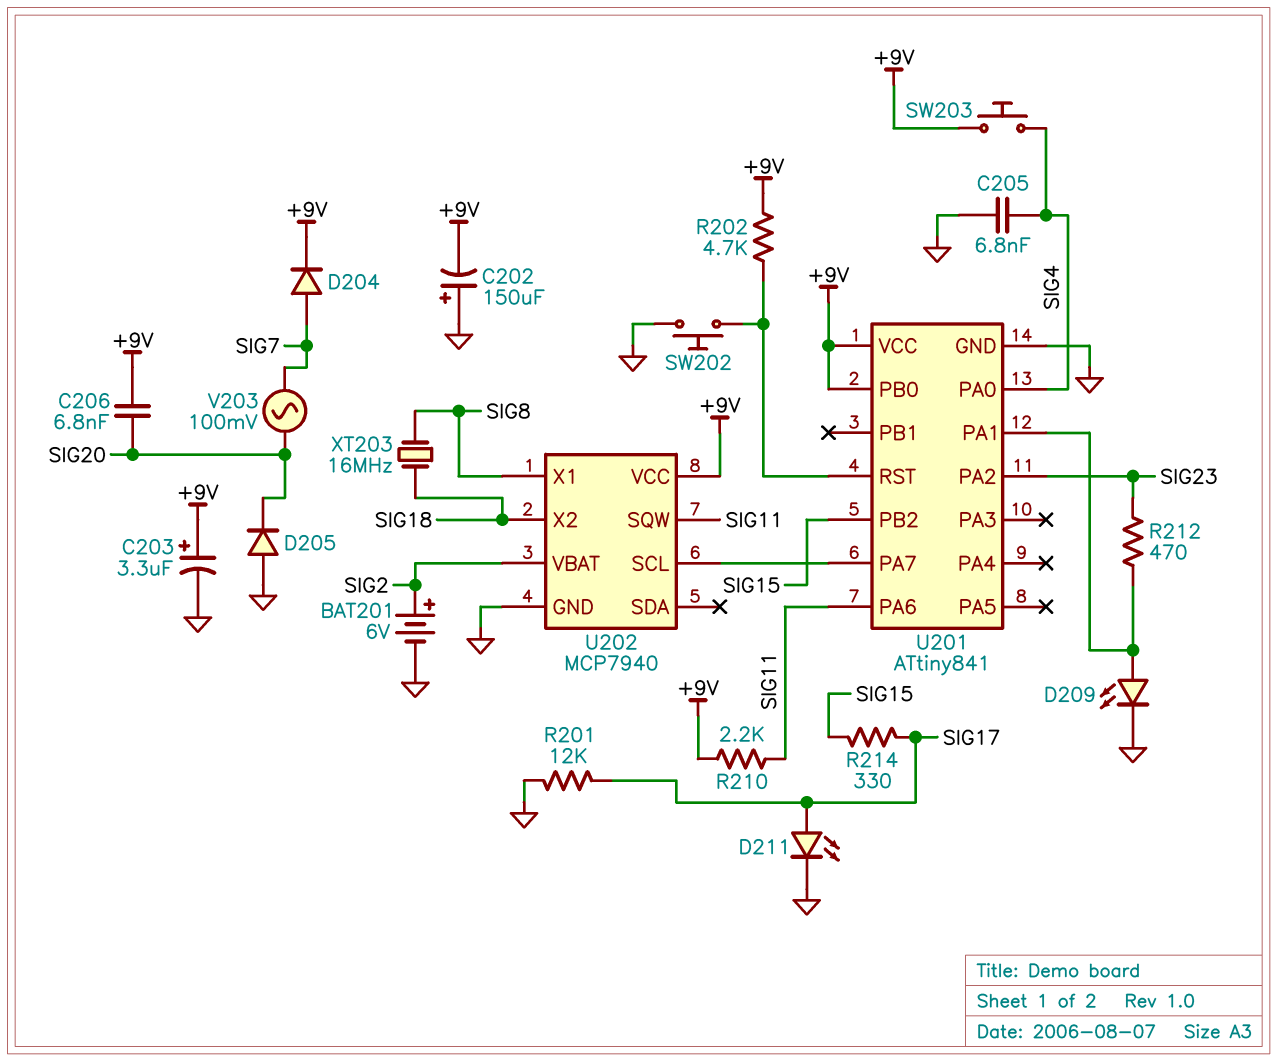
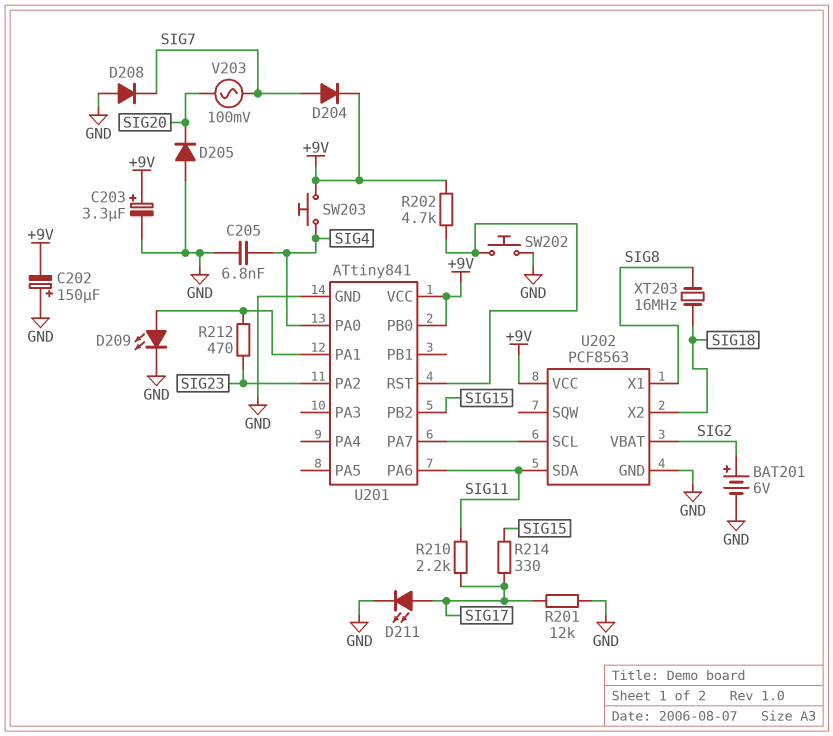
C206: 6.8nF (+9V, SIG20) -> none
D208: none -> diode (A GND, K SIG7)
R210: 2.2k (+9V, SIG11) -> 2.2k (SIG11, SIG17)
U202: MCP7940 -> PCF8563
U202 pin SDA: none -> SIG11
U202 pin SQW: SIG11 -> none

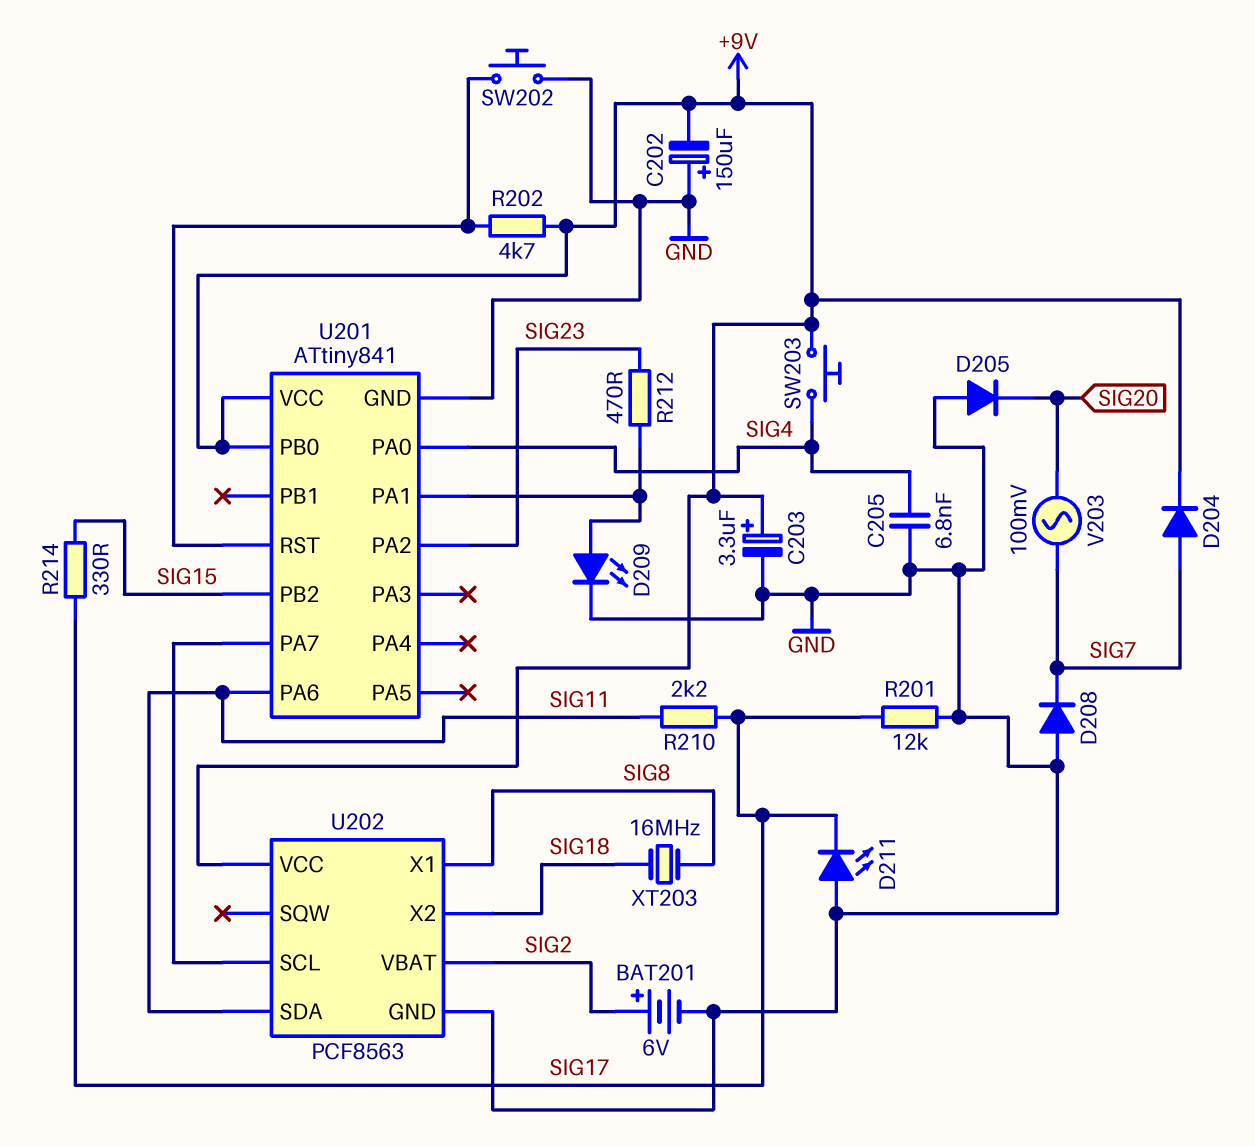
D211: LED (A SIG17, K GND) -> LED (A GND, K SIG17)

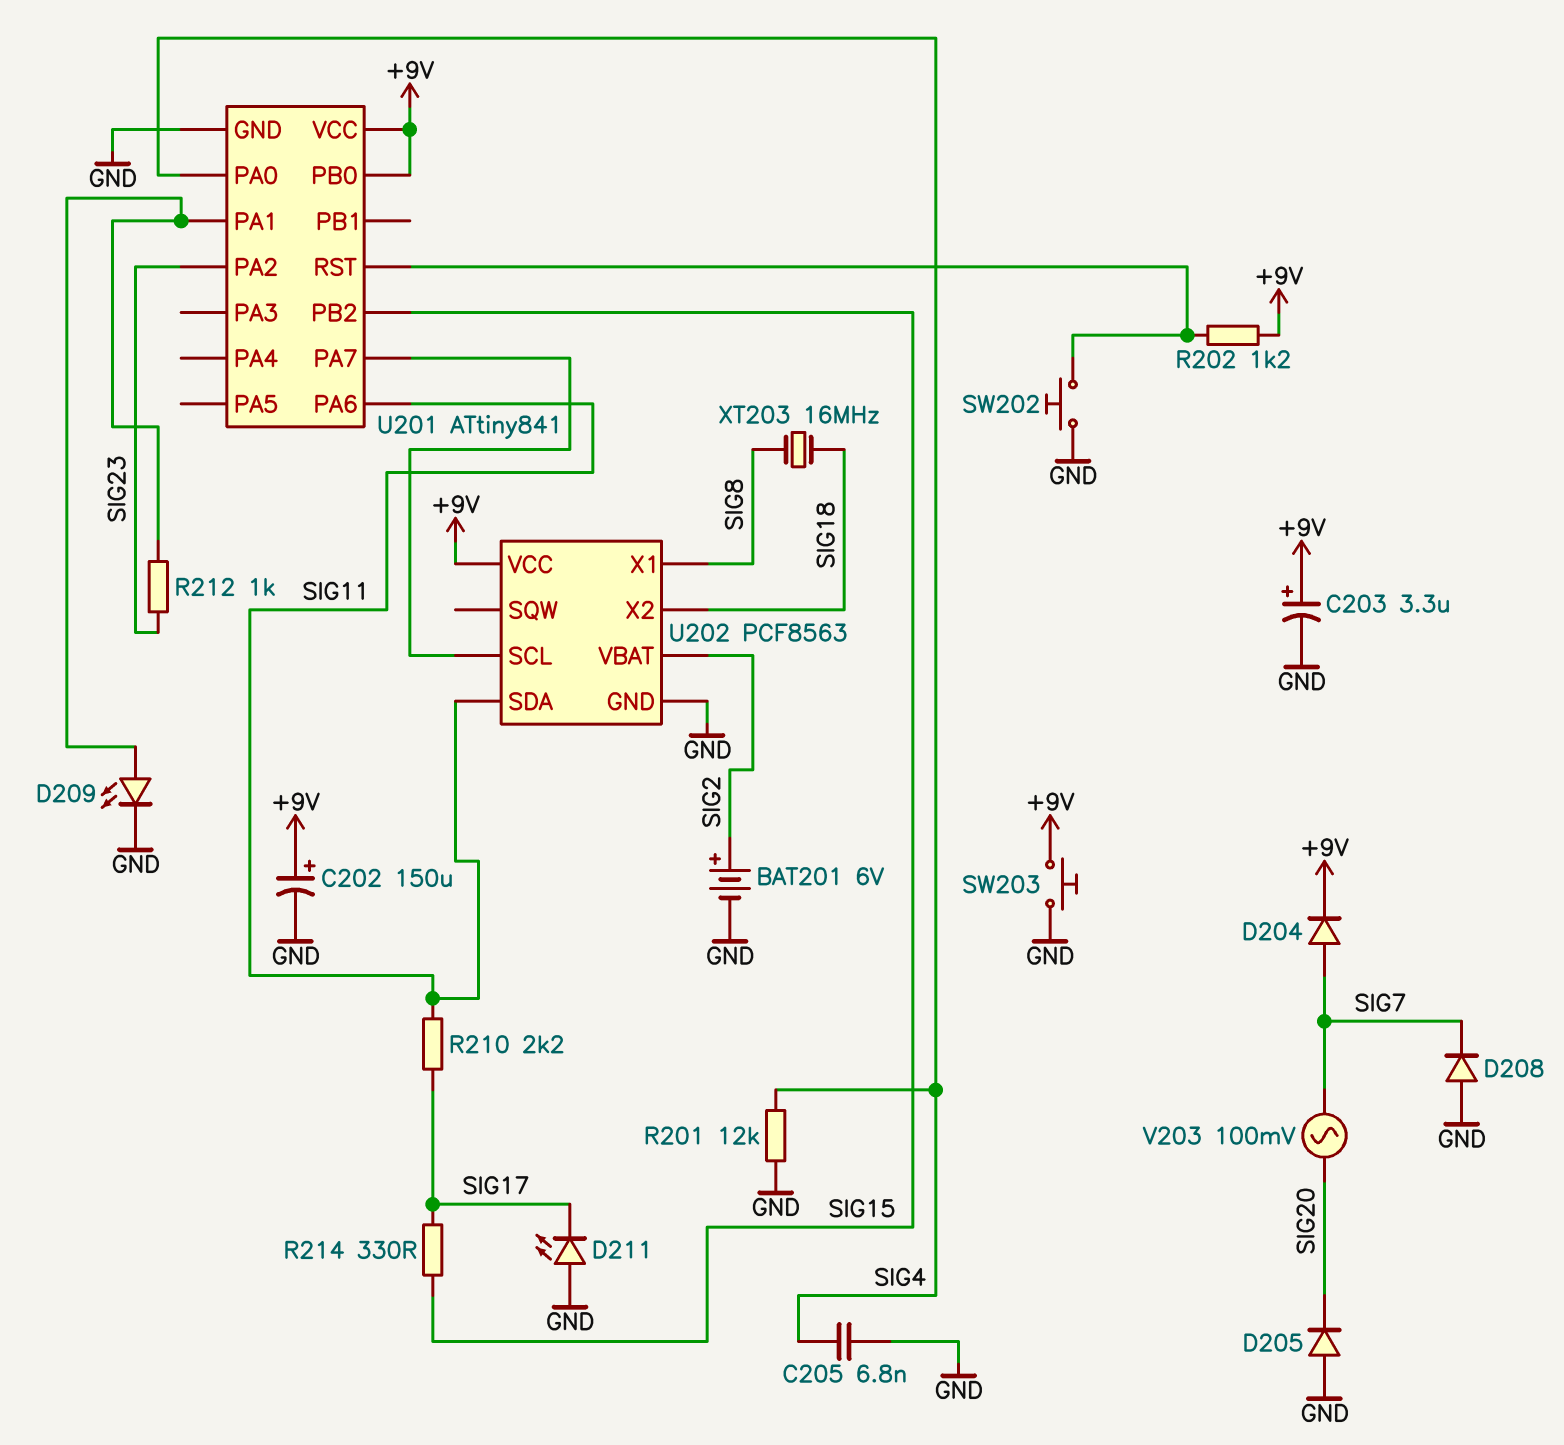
C202: 150uF (plus GND, minus +9V) -> 150uF (plus +9V, minus GND)
R201: 12k (GND, SIG17) -> 12k (GND, SIG4)
R202: 4.7k (+9V, U201/RST) -> 1.2k (+9V, U201/RST)
R212: 470 (SIG23, U201/PA1) -> 1k (SIG23, U201/PA1)
SW203: button (+9V, SIG4) -> button (+9V, GND)

